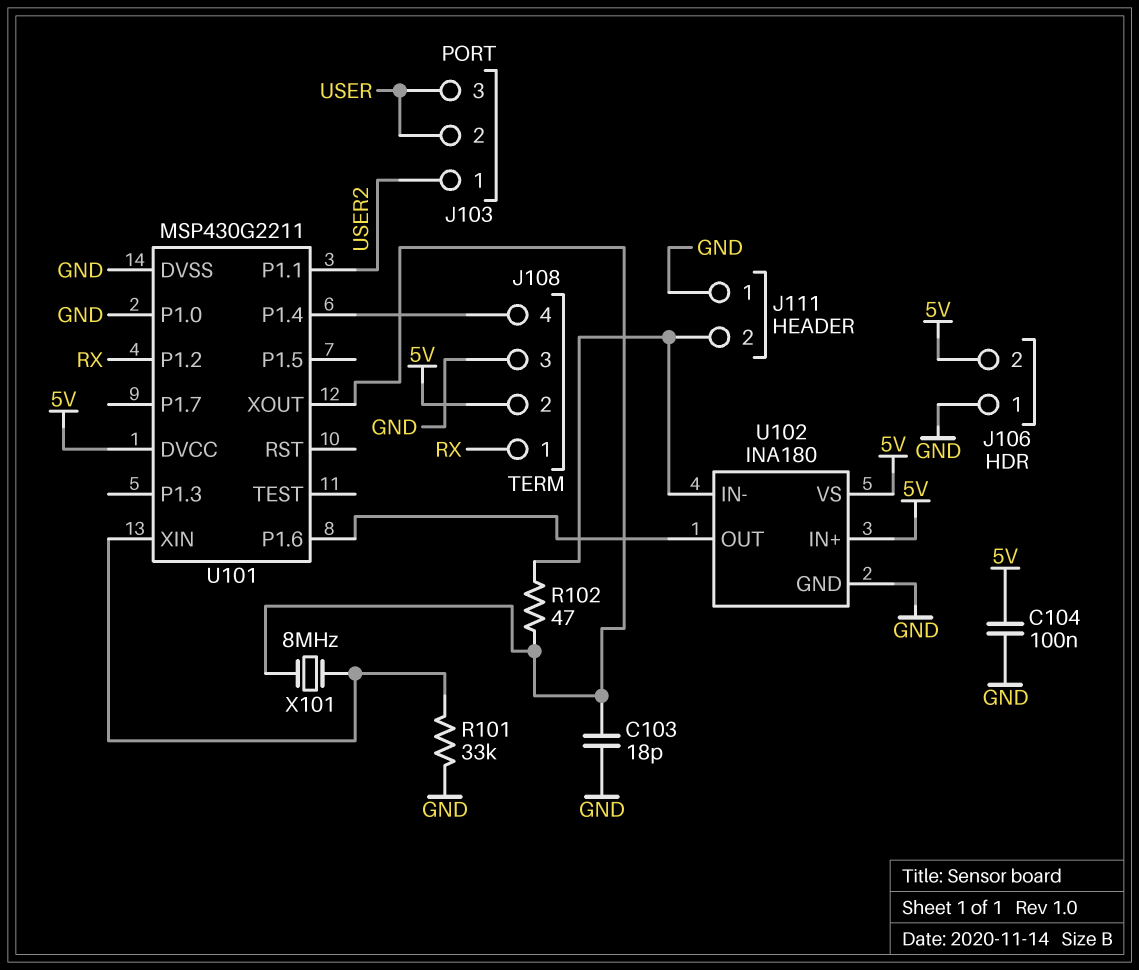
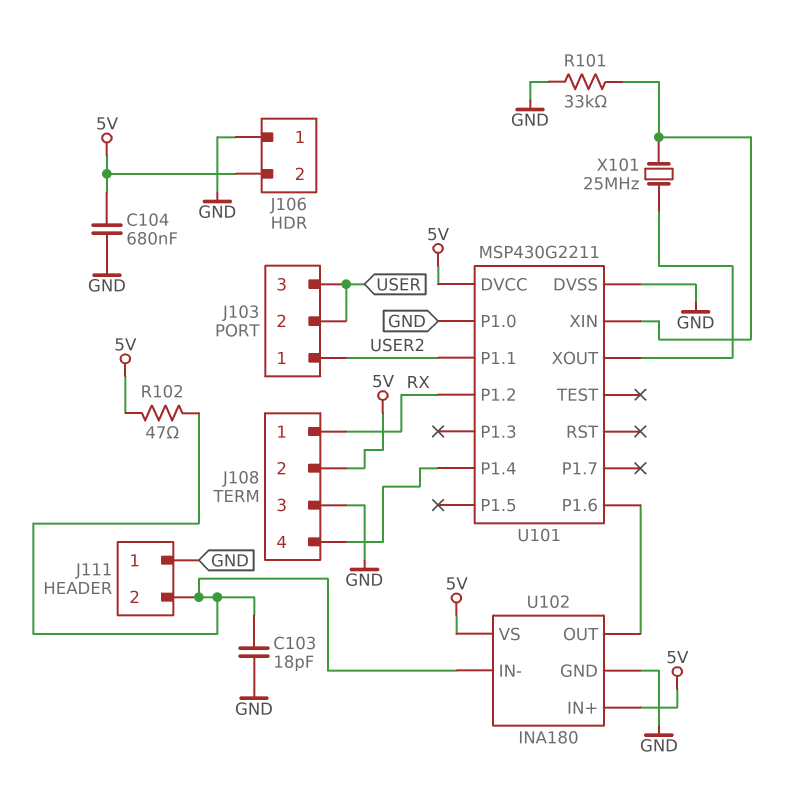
C103: 18pF (GND, U101/XOUT) -> 18pF (GND, J111/2)
C104: 100nF (5V, GND) -> 680nF (5V, GND)
R102: 47 (J111/2, U101/XOUT) -> 47 (5V, J111/2)
X101: 8MHz (U101/XIN, U101/XOUT) -> 25MHz (U101/XIN, U101/XOUT)

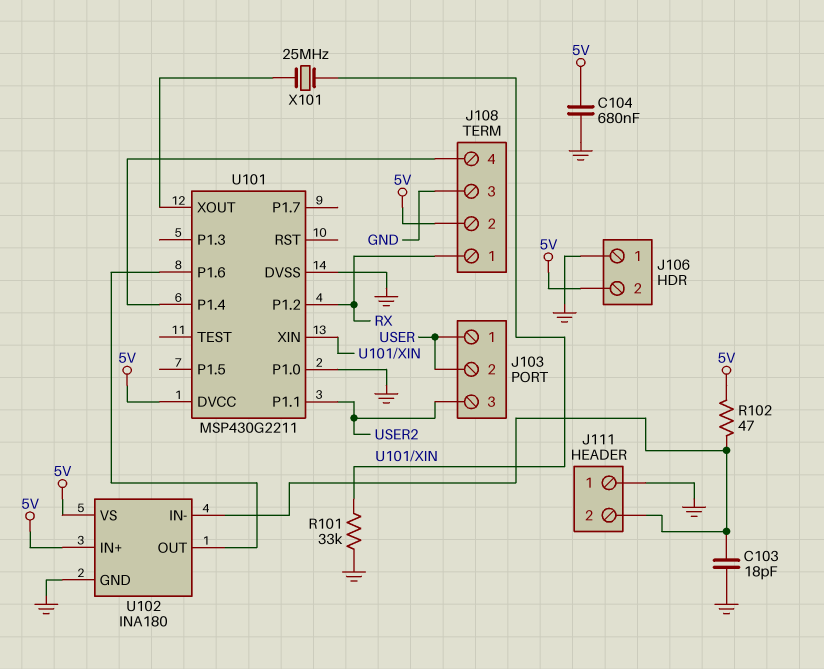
J103 pin 1: USER2 -> USER
J103 pin 3: USER -> USER2

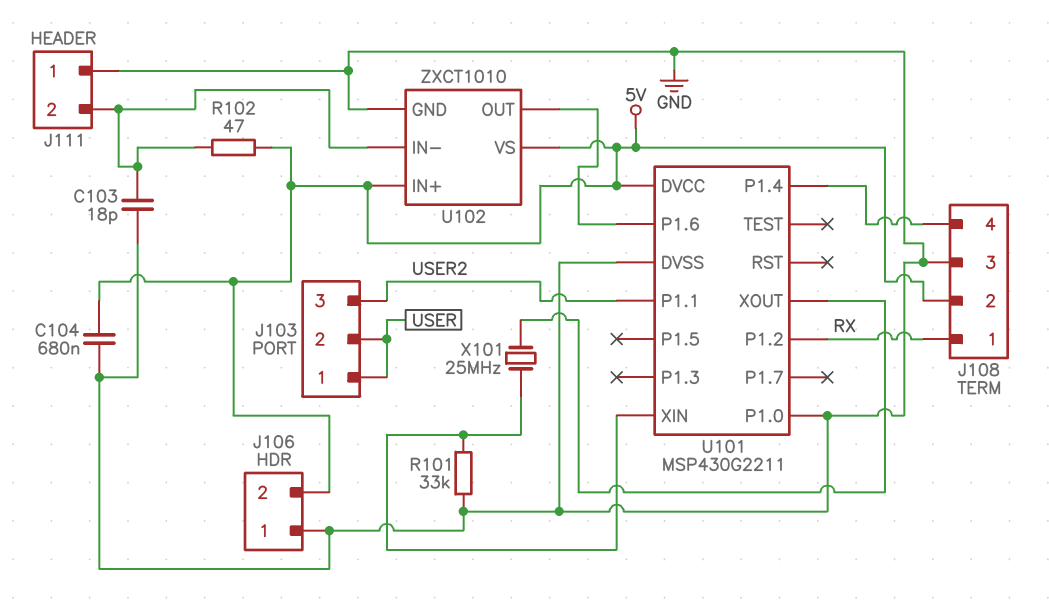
U102: INA180 -> ZXCT1010

